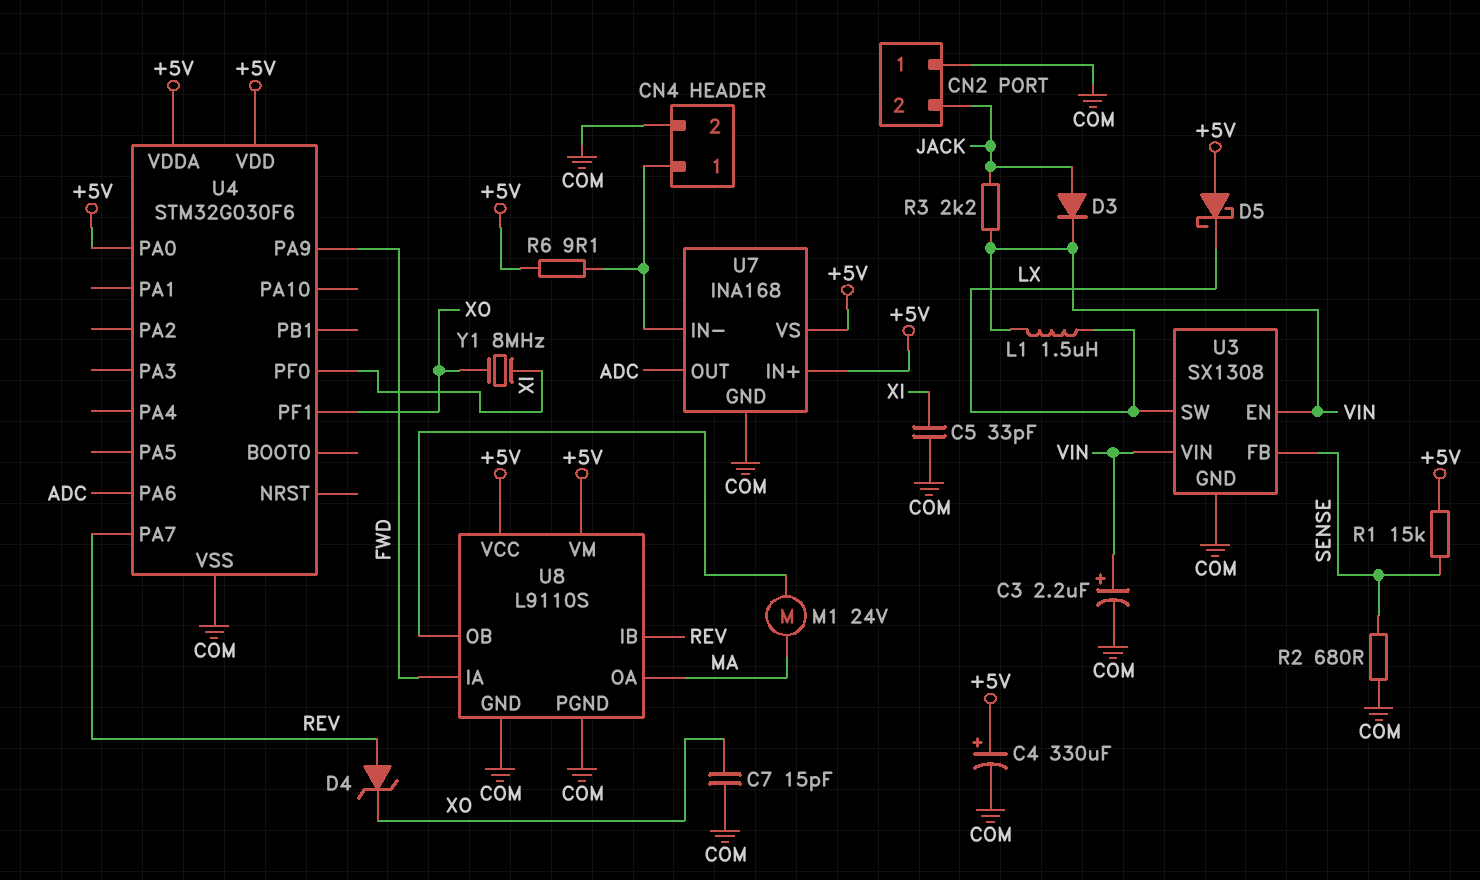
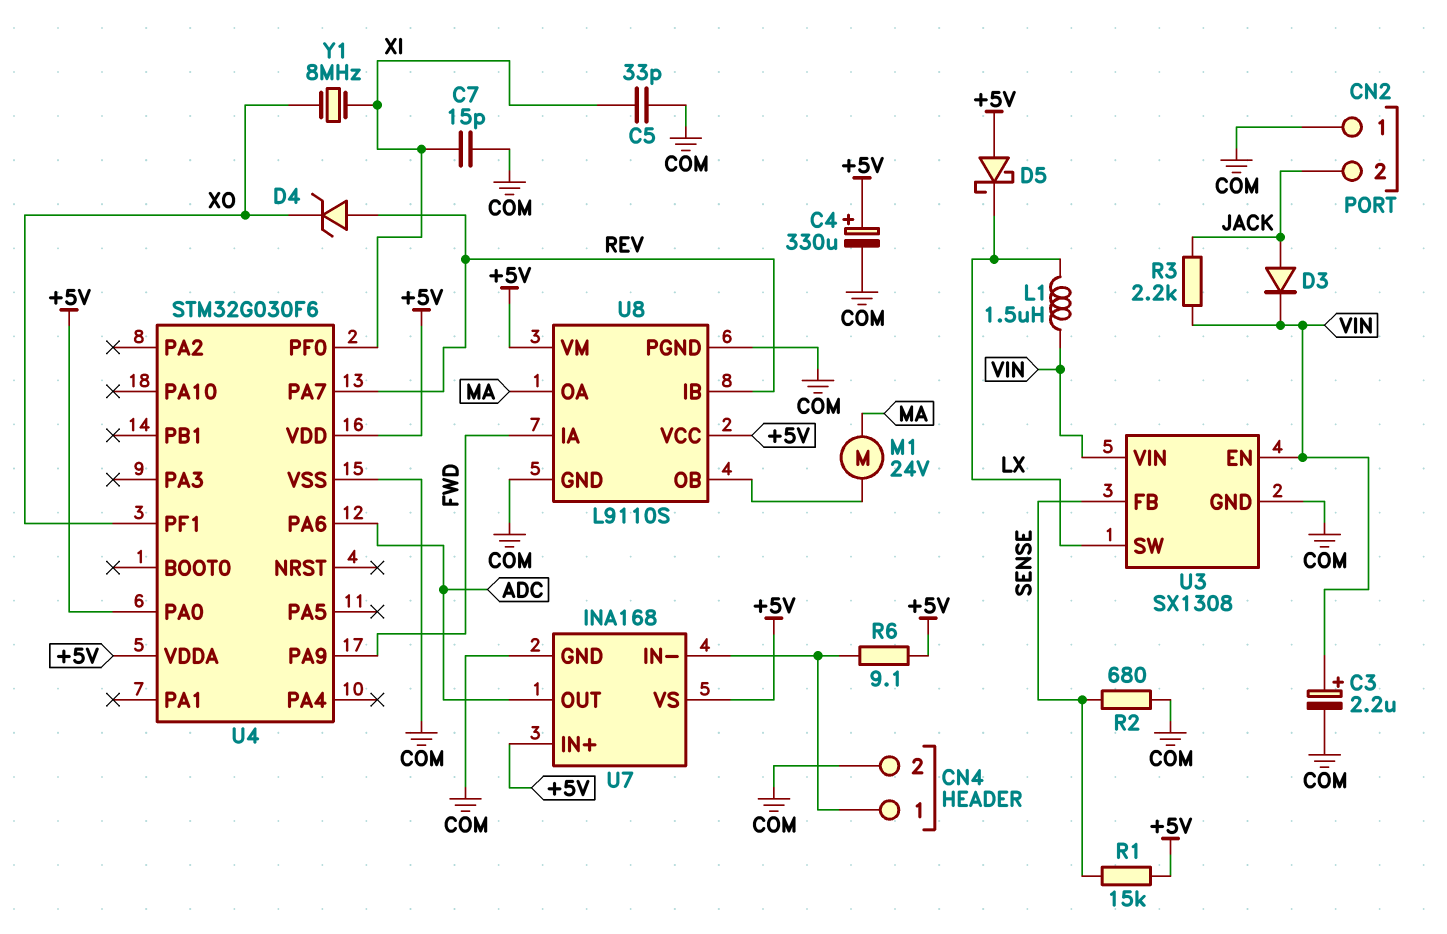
C7: 15pF (COM, XO) -> 15pF (COM, XI)

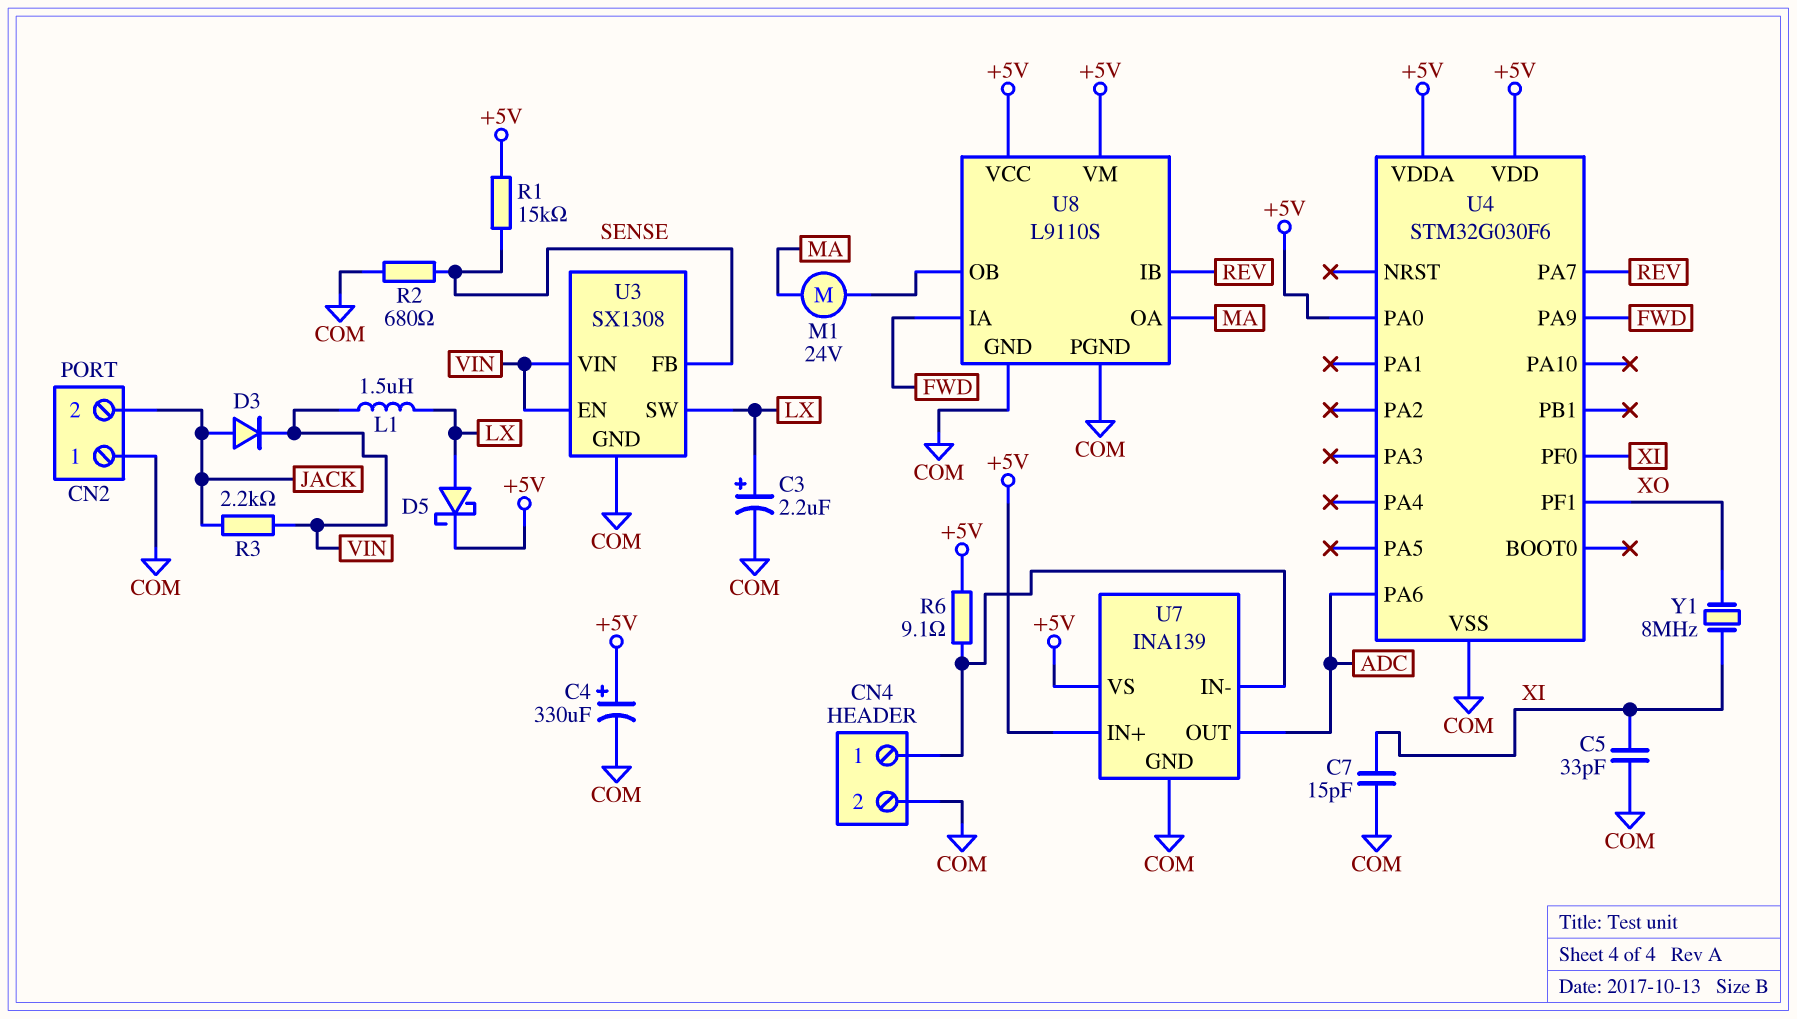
C3: 2.2uF (plus VIN, minus COM) -> 2.2uF (plus LX, minus COM)
D4: zener (A REV, K XO) -> none
D5: schottky (A +5V, K LX) -> schottky (A LX, K +5V)
U7: INA168 -> INA139

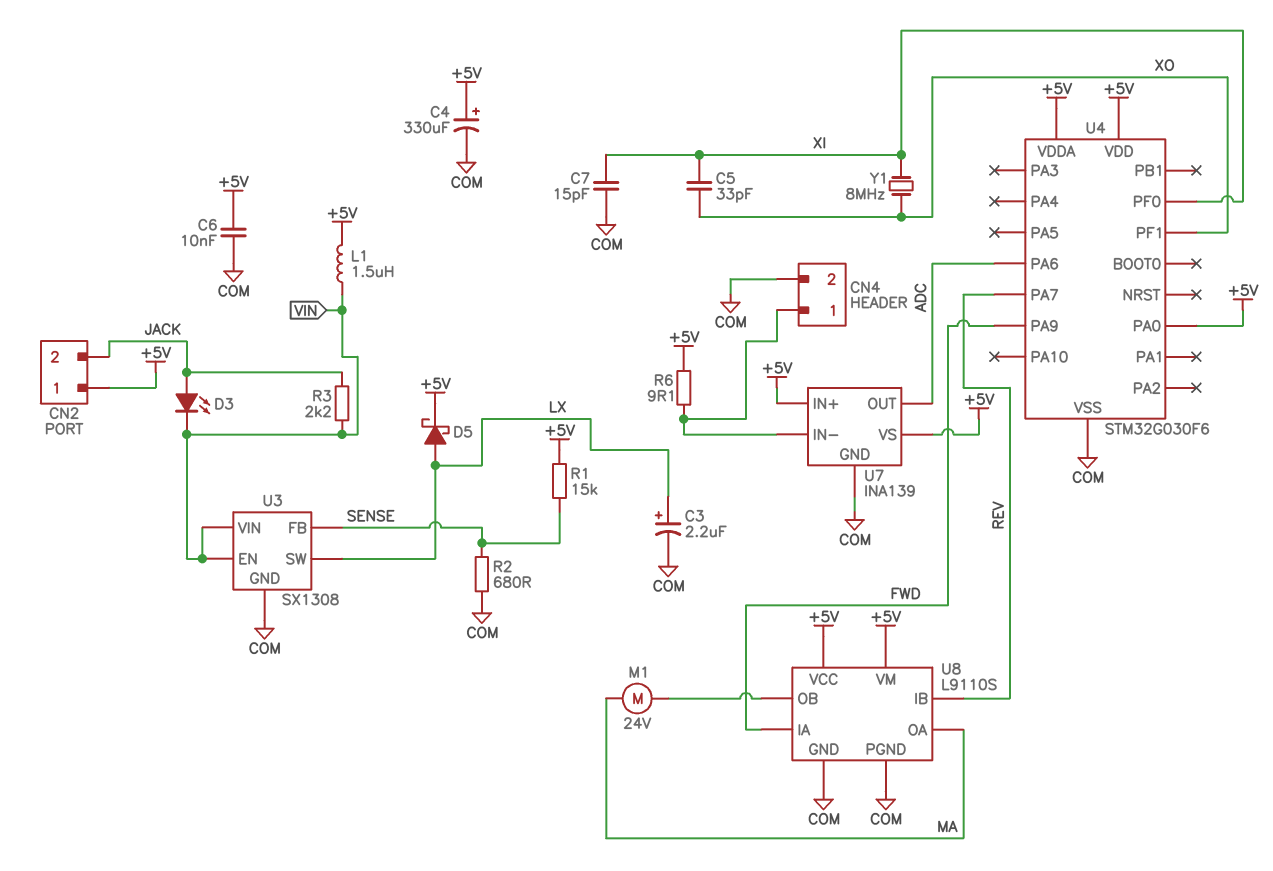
C5: 33pF (COM, XI) -> 33pF (XI, XO)
C6: none -> 10nF (+5V, COM)
CN2 pin 1: COM -> +5V
D3: diode (A JACK, K VIN) -> LED (A JACK, K VIN)
L1: 1.5uH (LX, VIN) -> 1.5uH (+5V, VIN)

